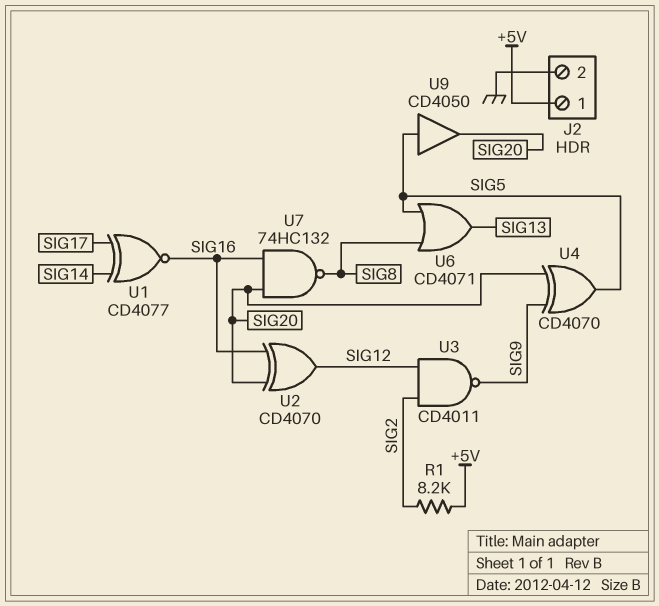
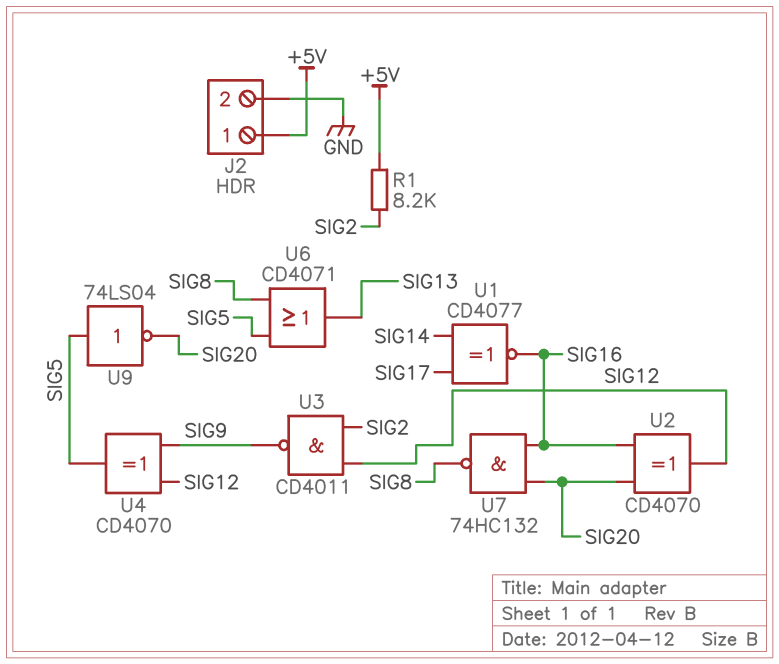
U4: XOR CD4070 (in SIG9, in SIG20, out SIG5) -> XOR CD4070 (in SIG9, in SIG12, out SIG5)
U9: buffer CD4050 (in SIG5, out SIG20) -> NOT 74LS04 (in SIG5, out SIG20)

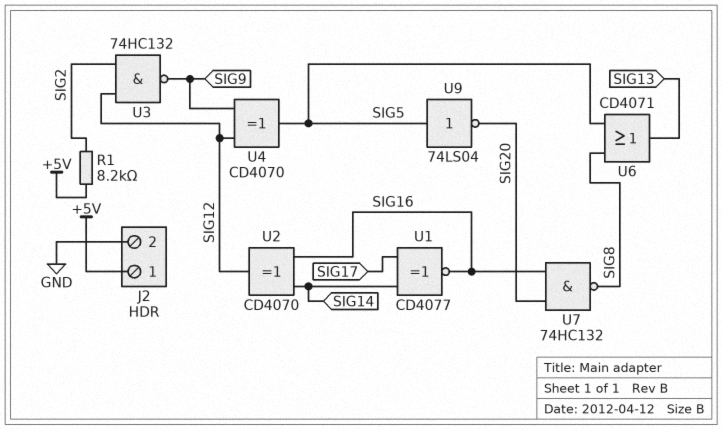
U2: XOR CD4070 (in SIG16, in SIG20, out SIG12) -> XOR CD4070 (in SIG14, in SIG16, out SIG12)
U3: NAND CD4011 (in SIG2, in SIG12, out SIG9) -> NAND 74HC132 (in SIG2, in SIG12, out SIG9)

